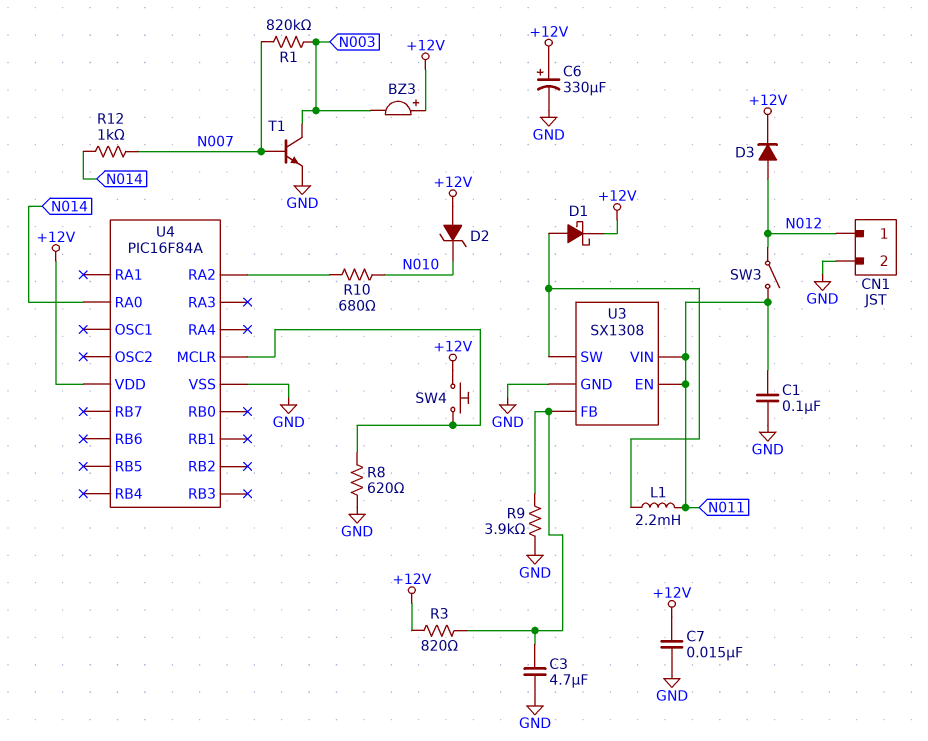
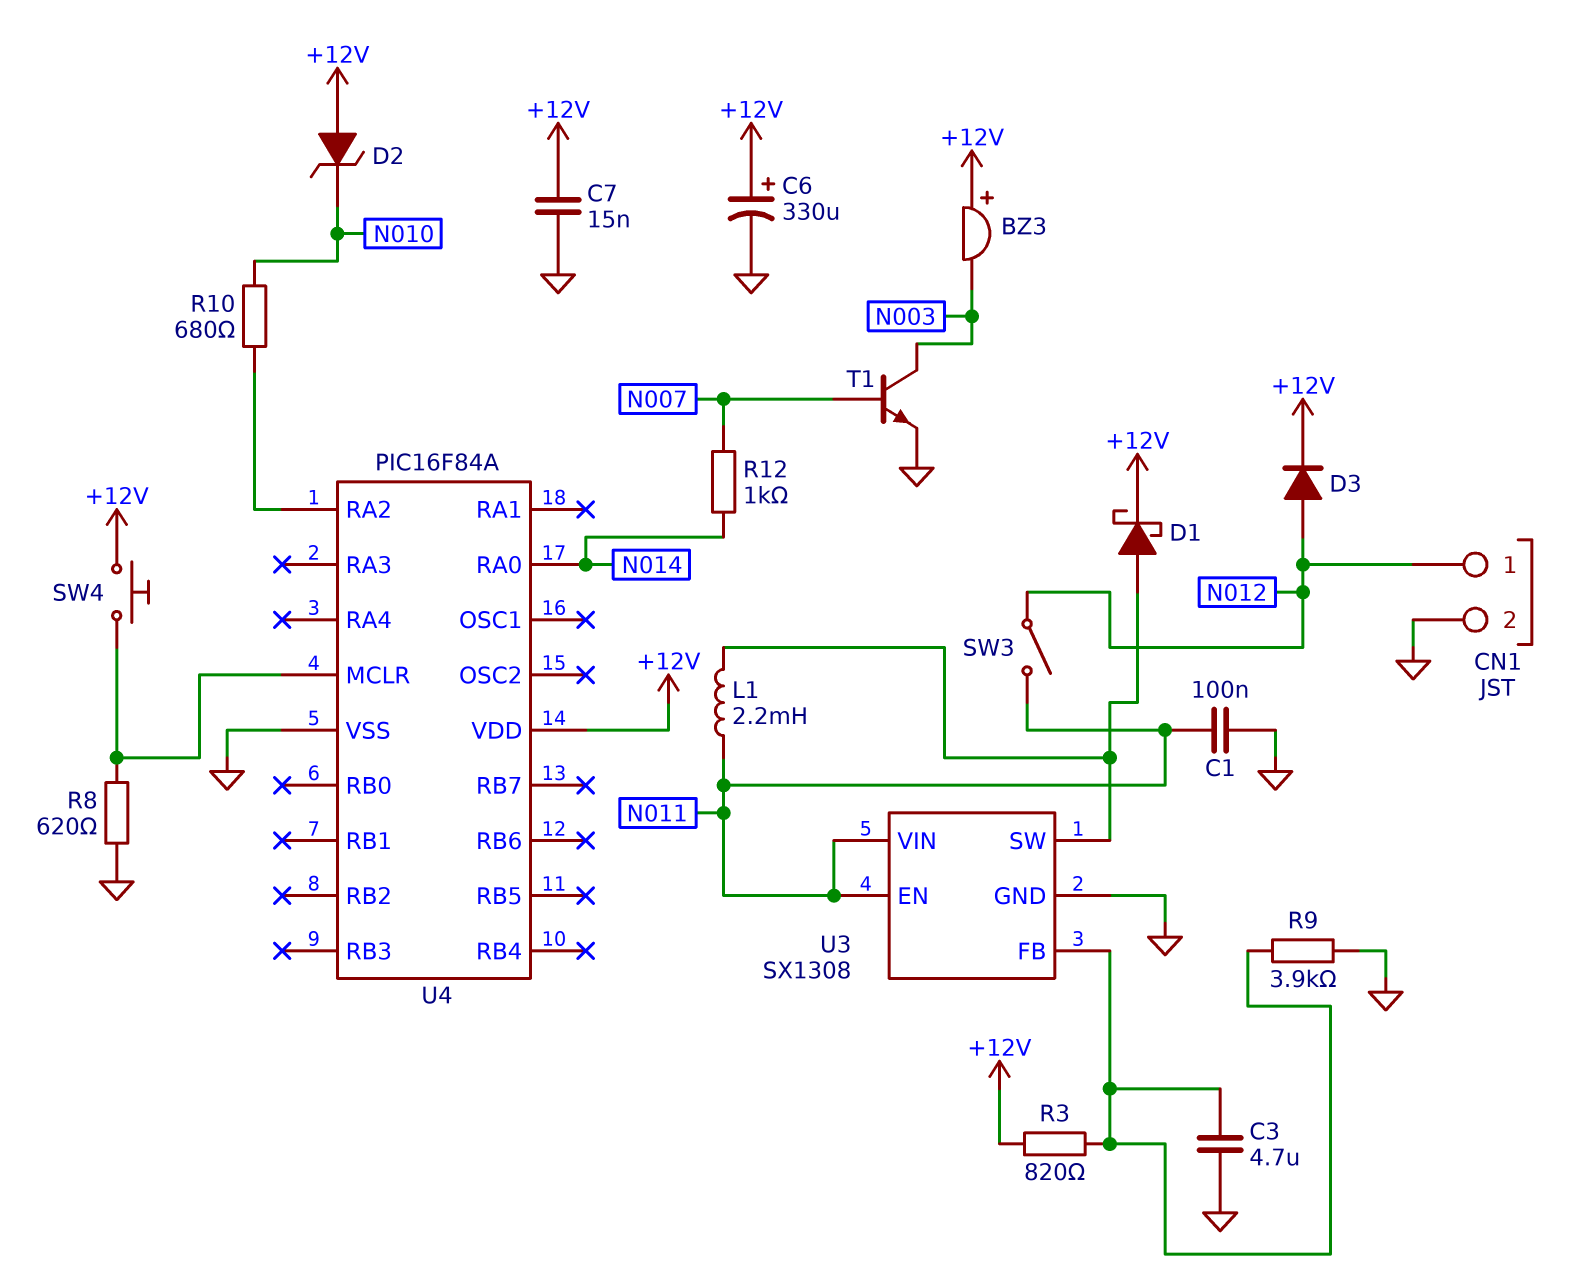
R1: 820k (N003, N007) -> none

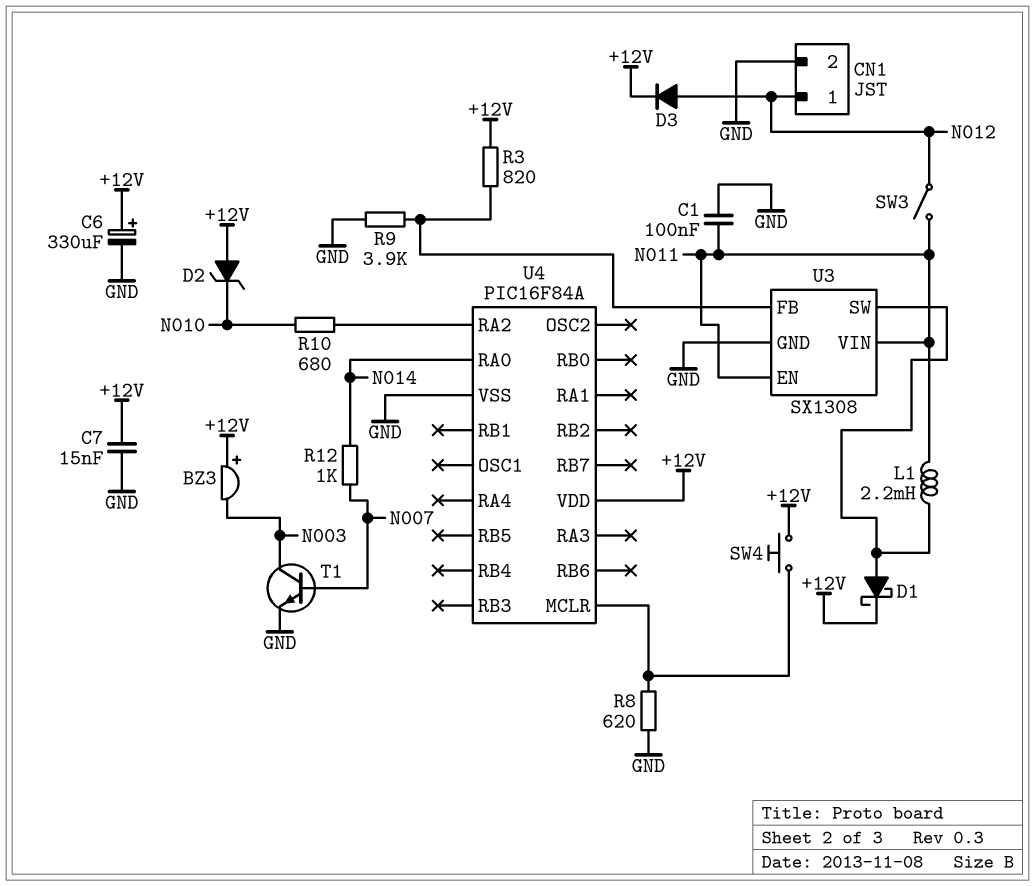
C3: 4.7uF (GND, U3/FB) -> none

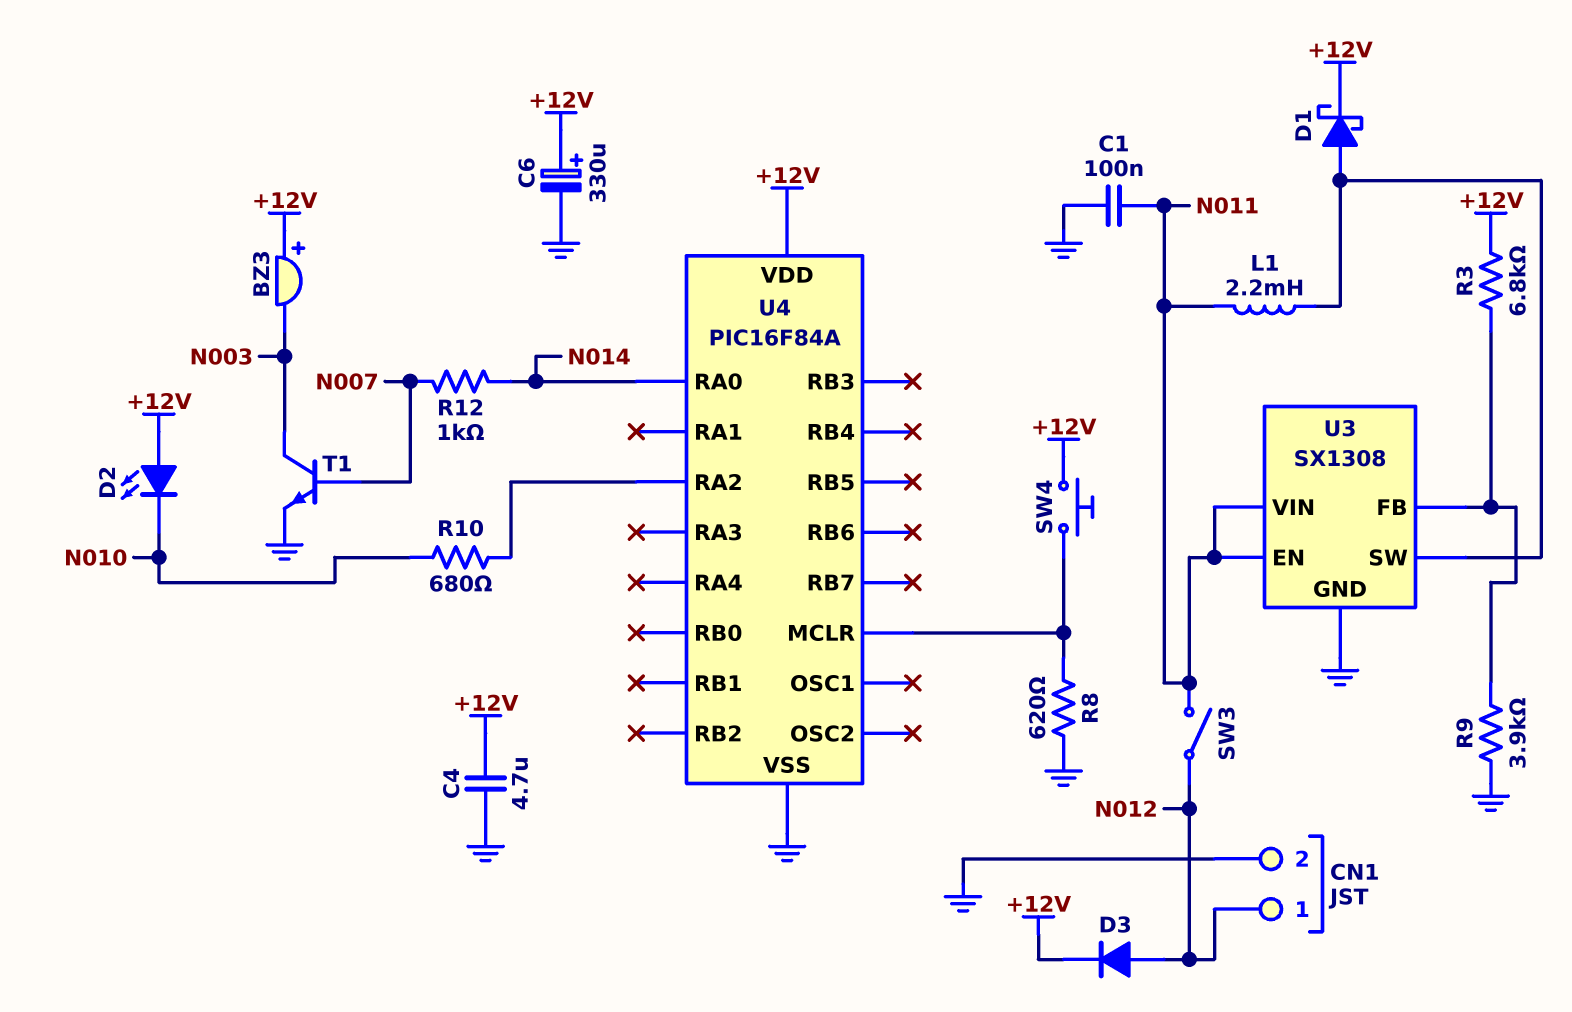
C4: none -> 4.7uF (+12V, GND)
C7: 15nF (+12V, GND) -> none
D2: zener (A +12V, K N010) -> LED (A +12V, K N010)
R3: 820 (+12V, U3/FB) -> 6.8k (+12V, U3/FB)

